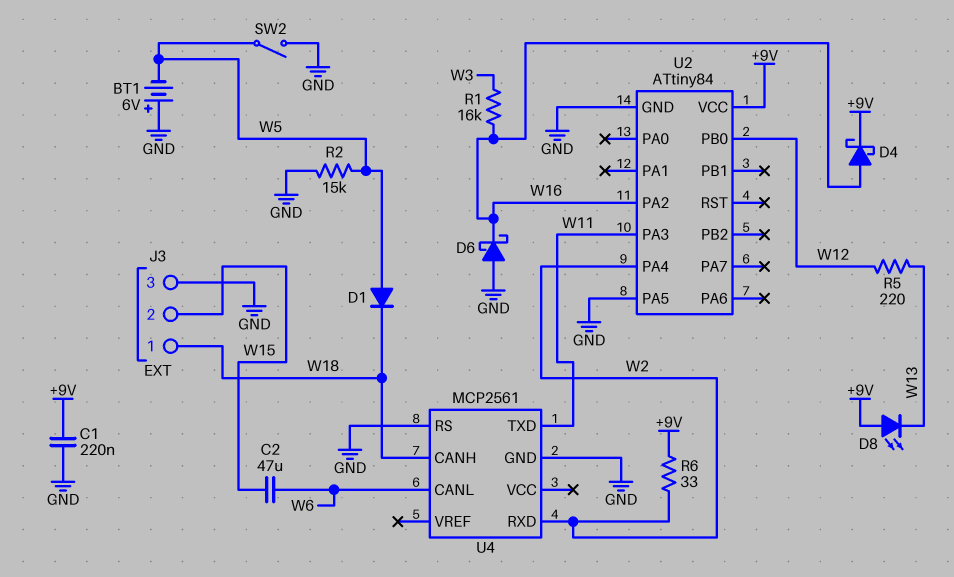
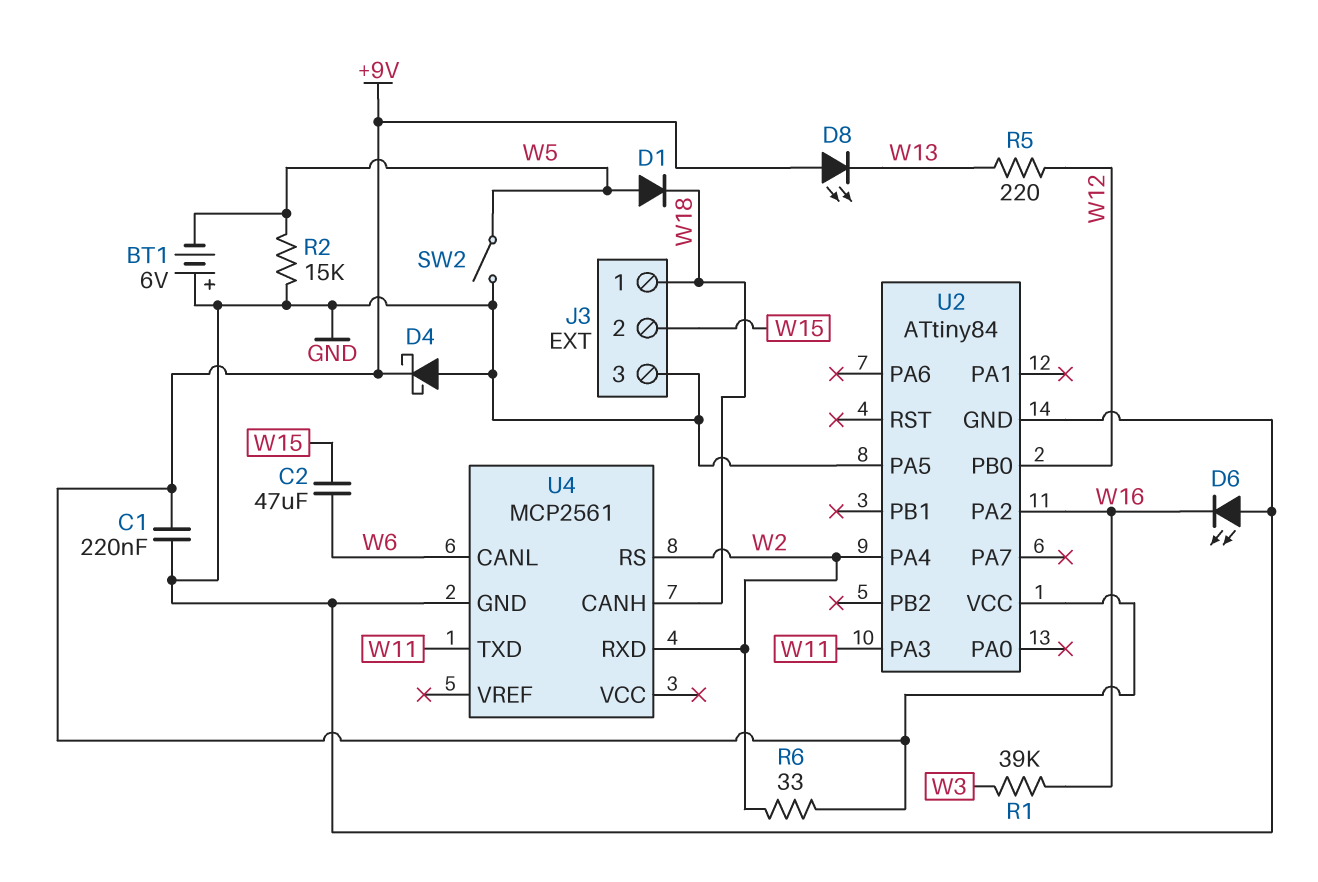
D4: schottky (A W16, K +9V) -> schottky (A GND, K +9V)
D6: schottky (A GND, K W16) -> LED (A GND, K W16)
R1: 16k (W3, W16) -> 39k (W3, W16)
U4 pin RS: GND -> W2

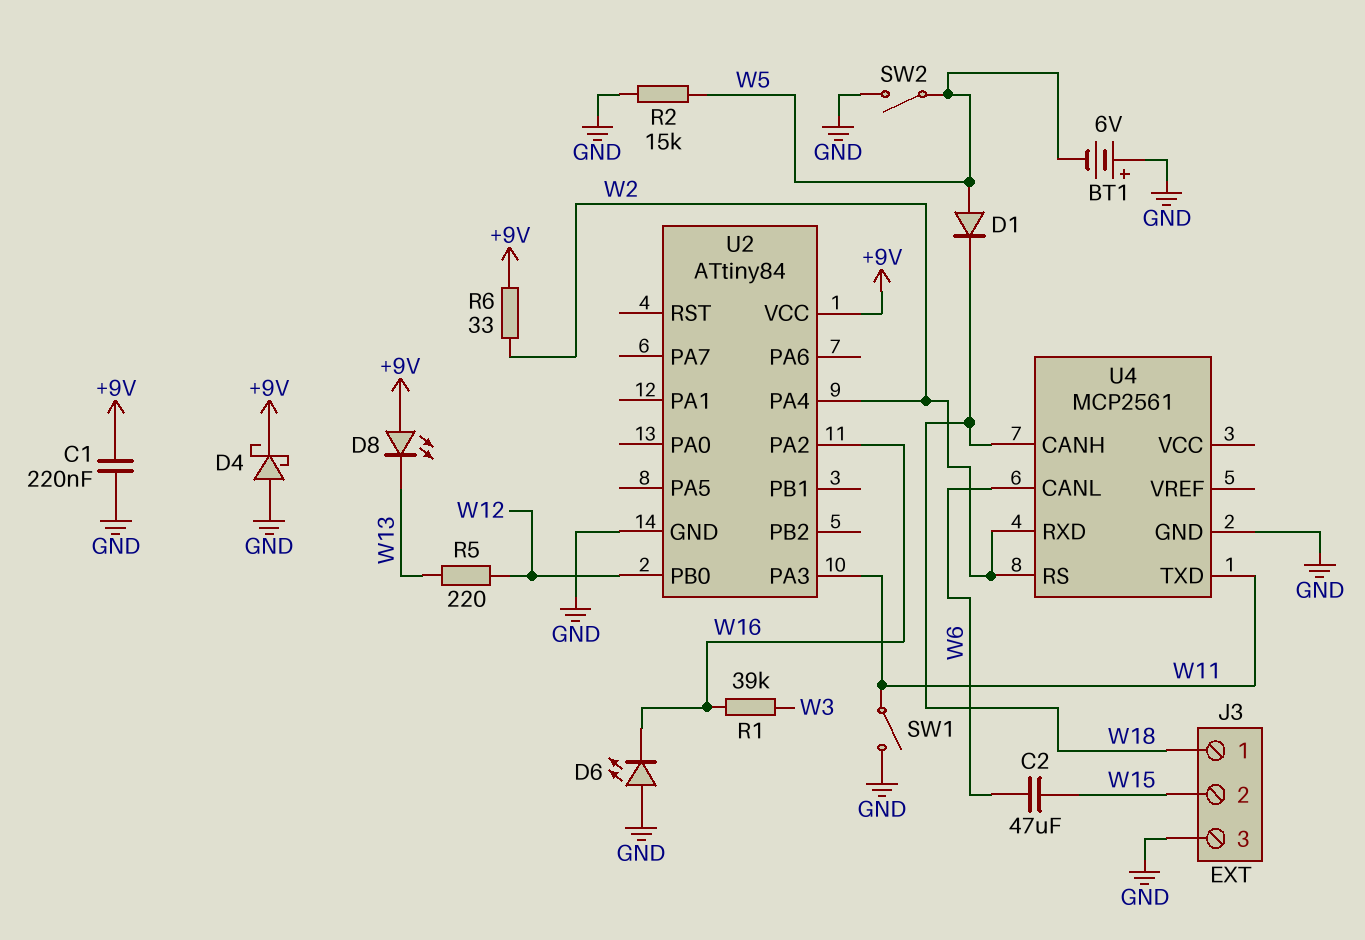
SW1: none -> switch (GND, W11)
U2 pin PA5: GND -> none

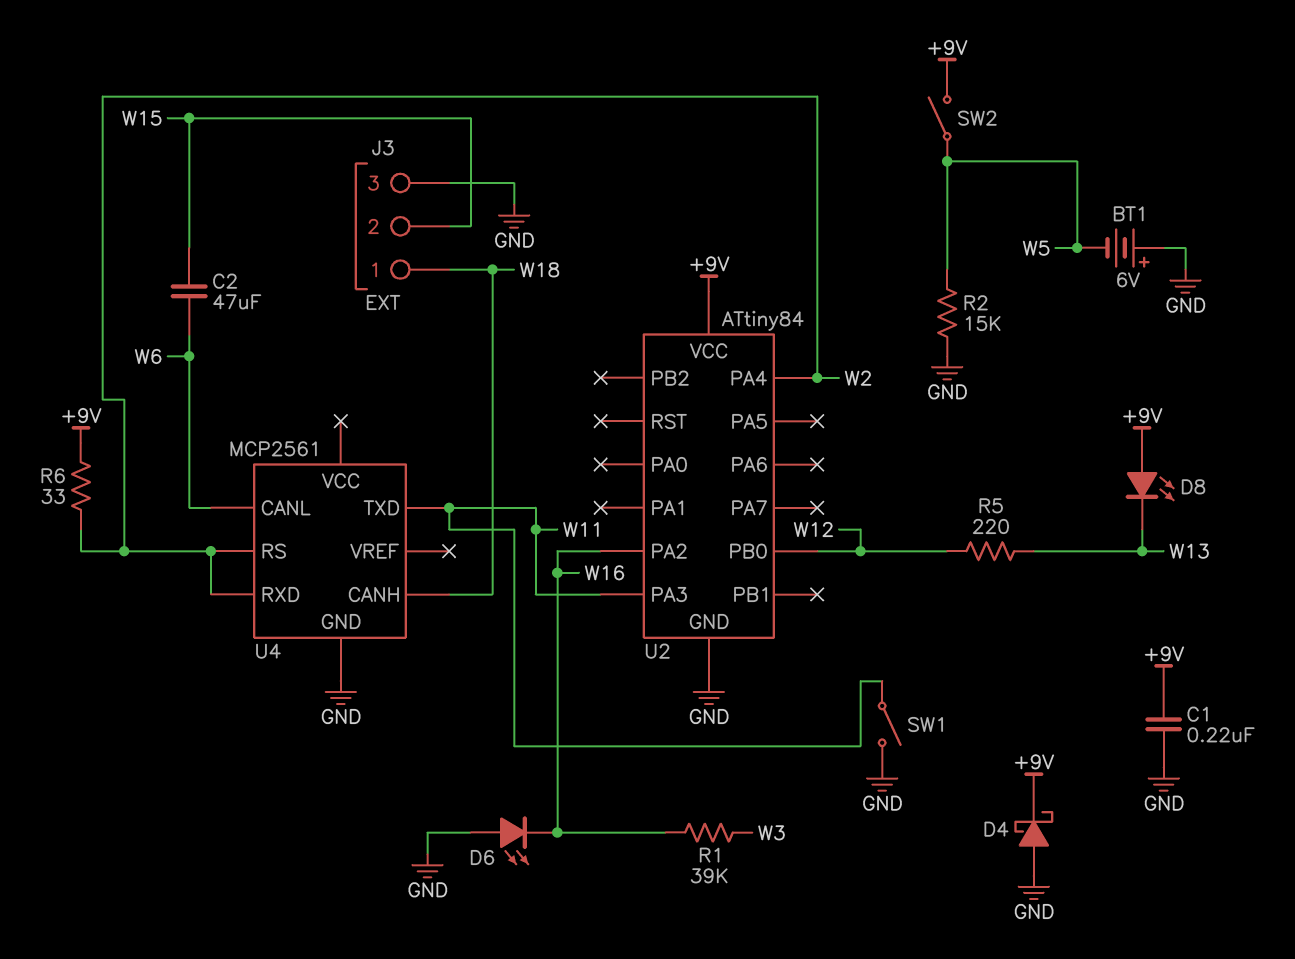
D1: diode (A W5, K W18) -> none
SW2: switch (GND, W5) -> switch (+9V, W5)

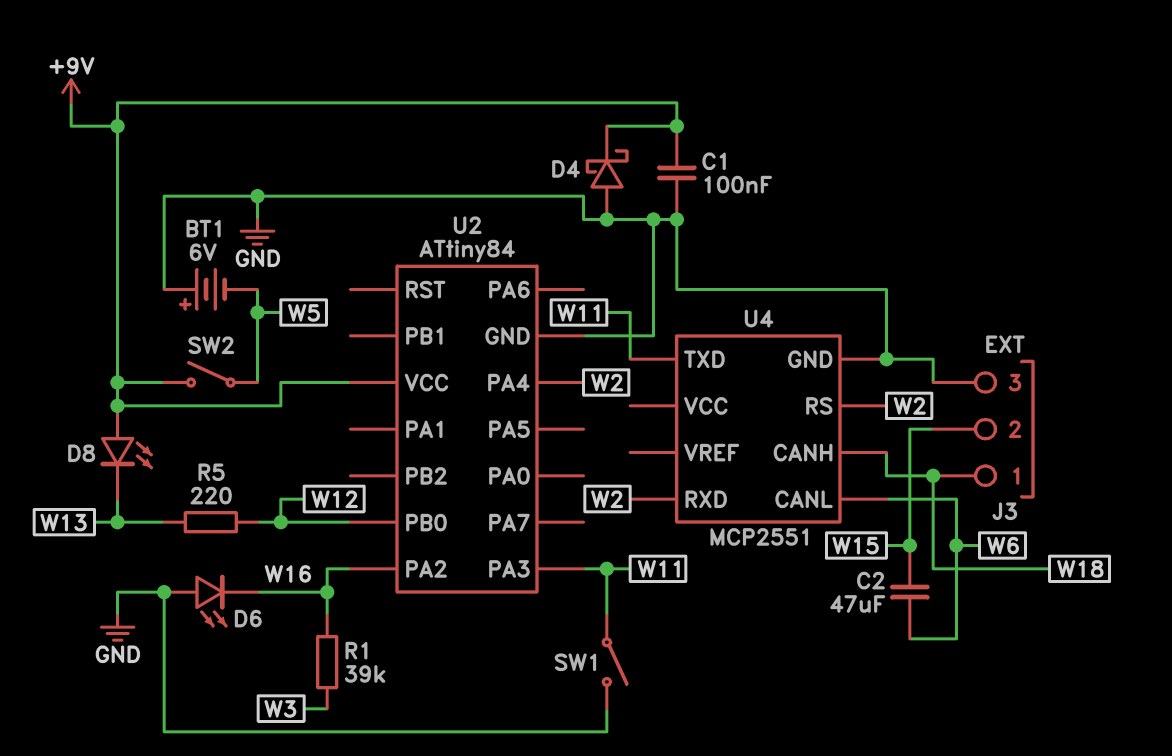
C1: 220nF (+9V, GND) -> 100nF (+9V, GND)
R2: 15k (GND, W5) -> none
R6: 33 (+9V, W2) -> none
U4: MCP2561 -> MCP2551

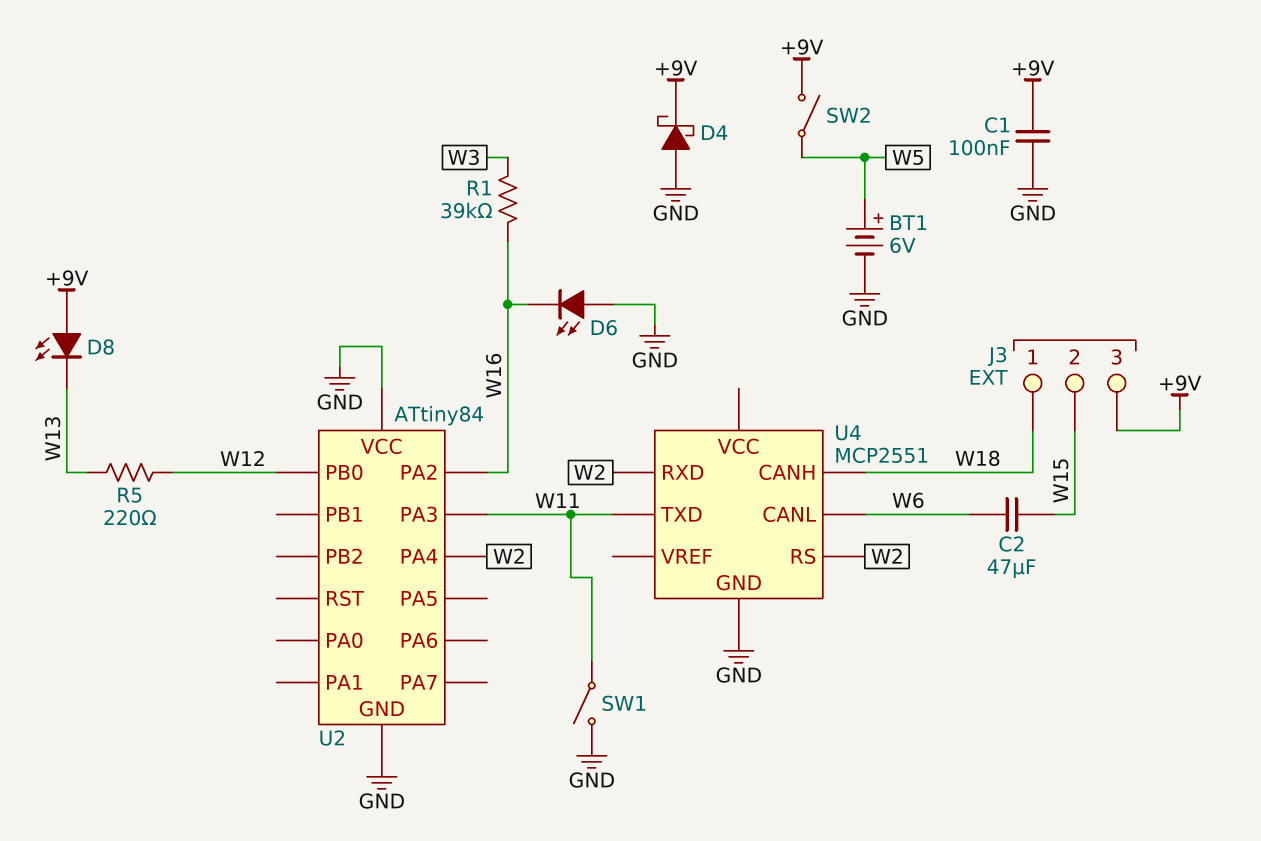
BT1: 6V (plus GND, minus W5) -> 6V (plus W5, minus GND)
J3 pin 3: GND -> +9V
U2 pin VCC: +9V -> GND

